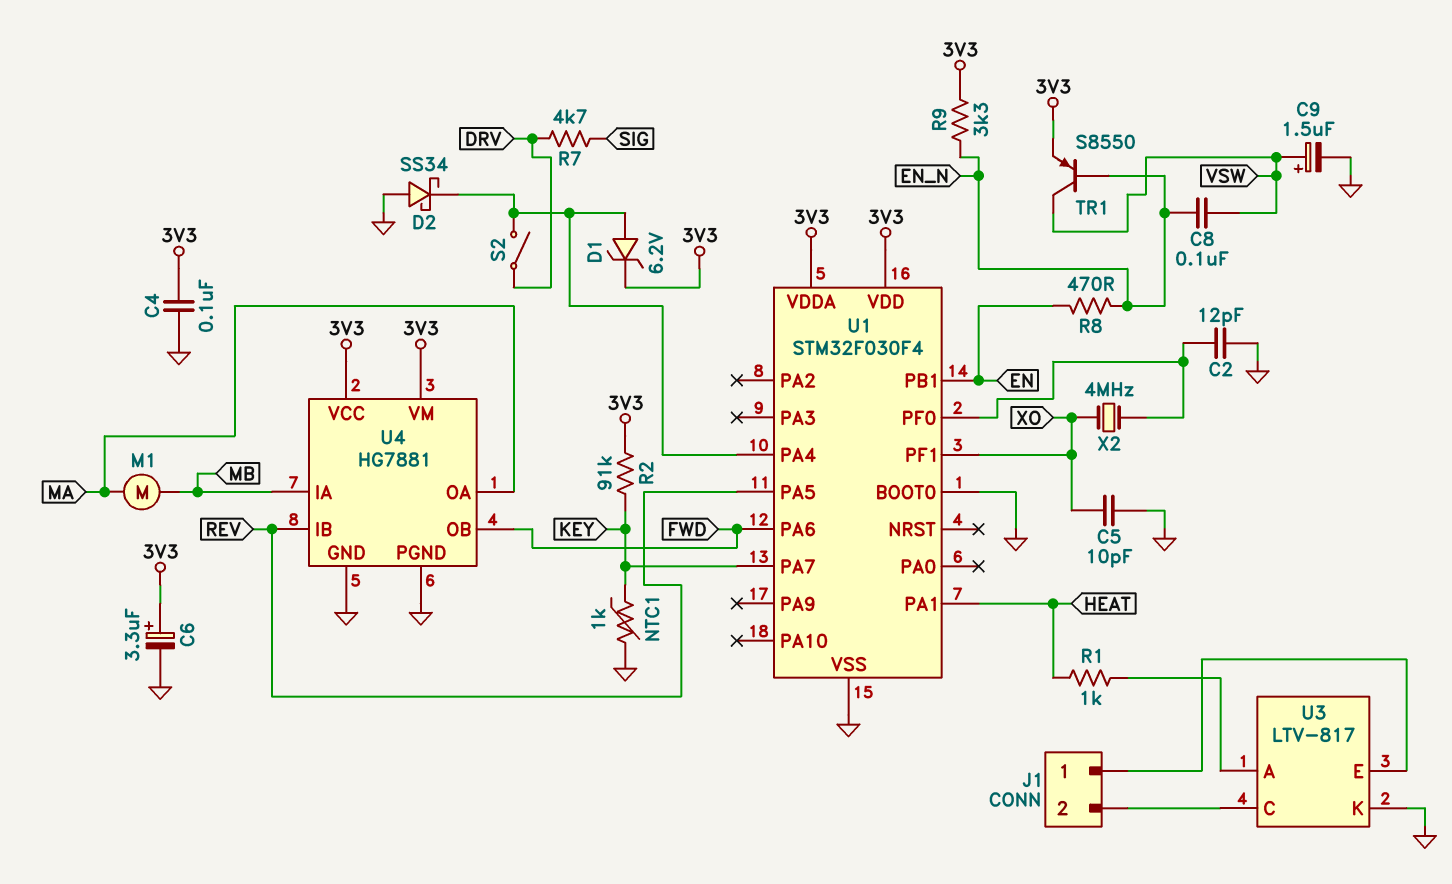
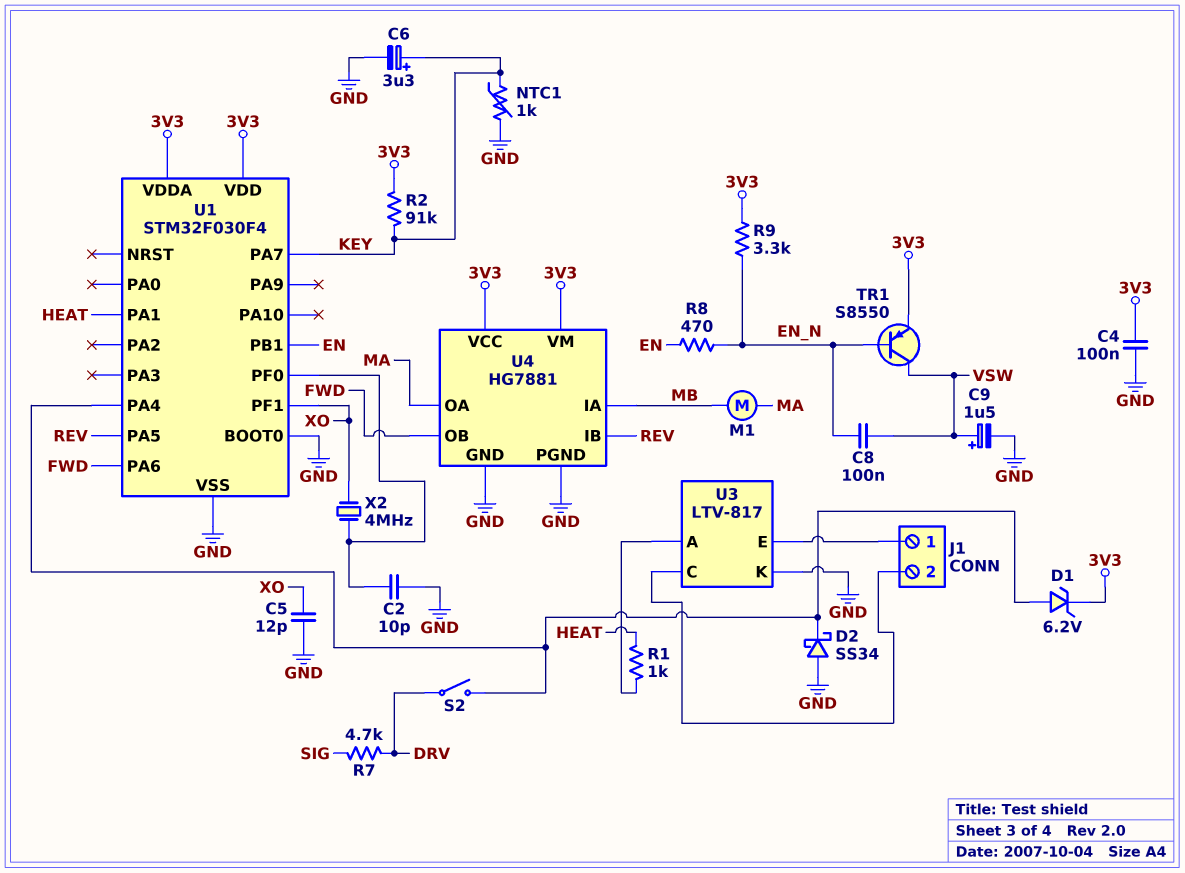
C2: 12pF (GND, U1/PF0) -> 10pF (GND, U1/PF0)
C5: 10pF (GND, XO) -> 12pF (GND, XO)
C6: 3.3uF (plus 3V3, minus GND) -> 3.3uF (plus KEY, minus GND)

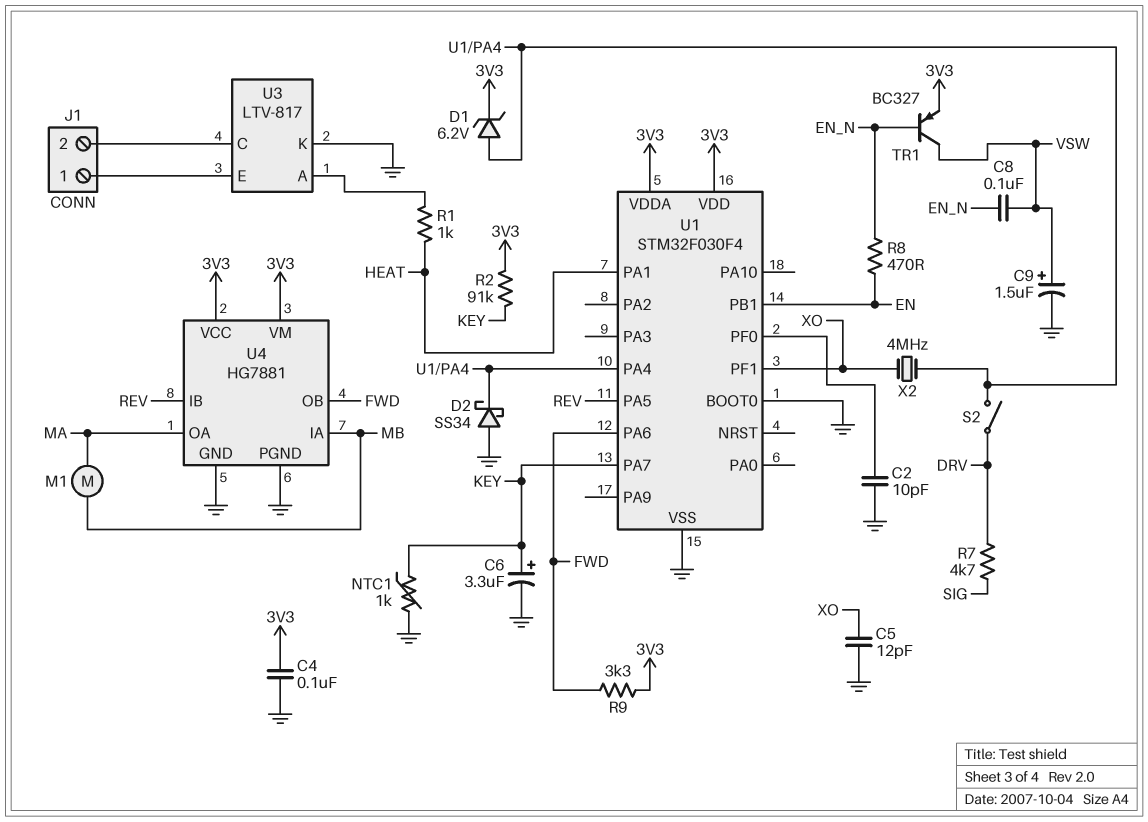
R9: 3.3k (3V3, EN_N) -> 3.3k (3V3, FWD)
TR1: PNP S8550 (B EN_N, C VSW, E 3V3) -> PNP BC327 (B EN_N, C VSW, E 3V3)
X2: 4MHz (U1/PF0, XO) -> 4MHz (U1/PA4, XO)

